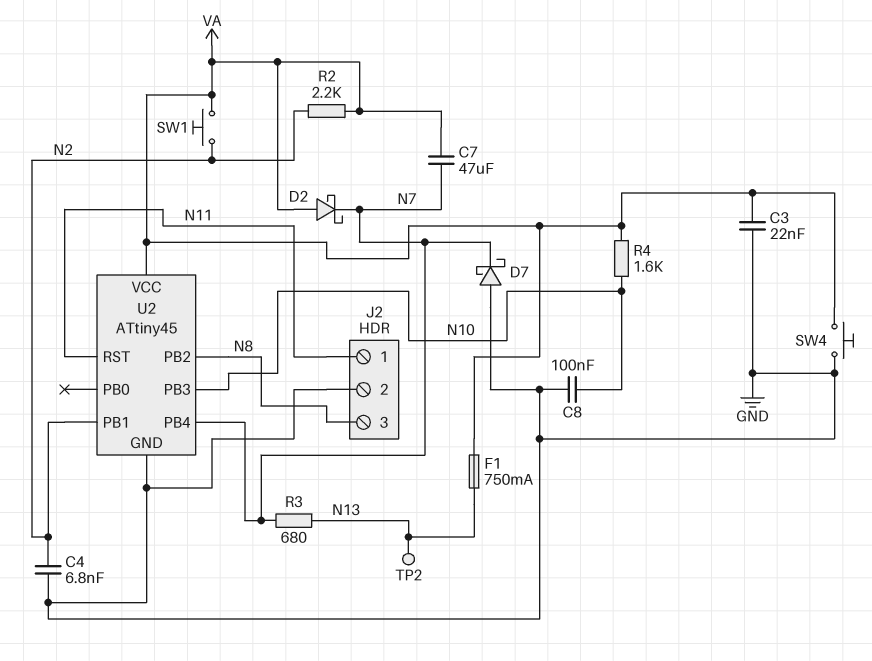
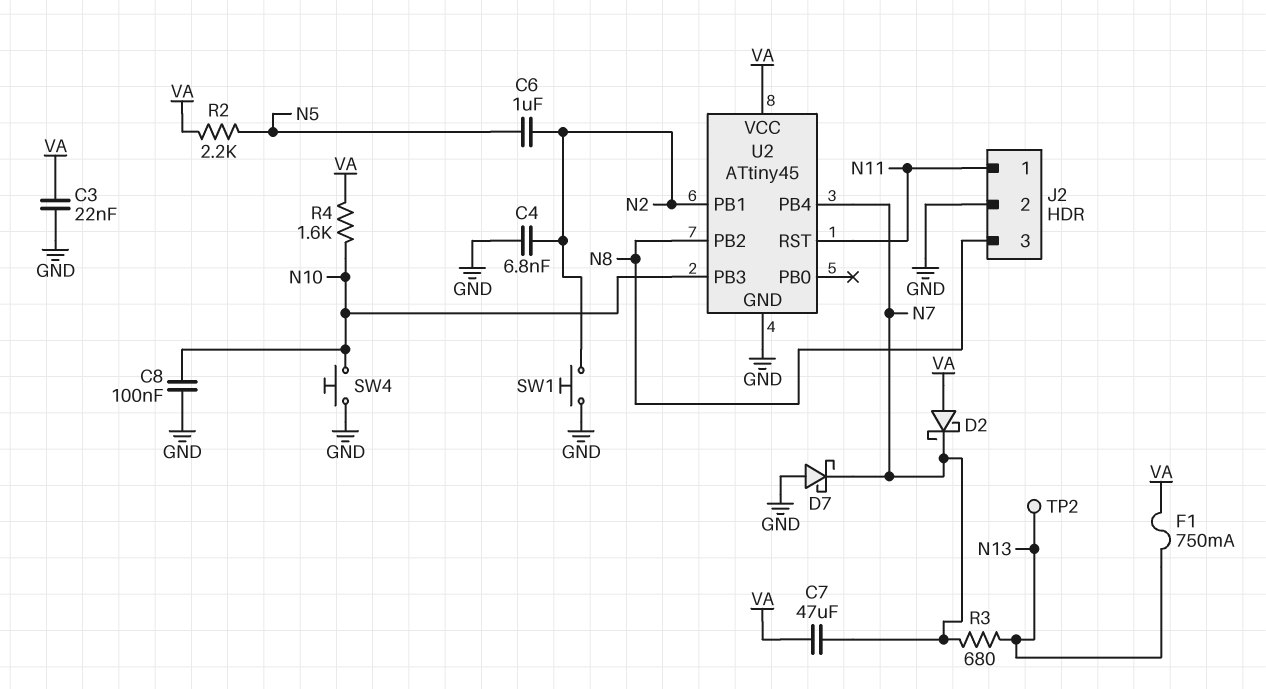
C6: none -> 1uF (N2, N5)
R2: 2.2k (N2, VA) -> 2.2k (N5, VA)
SW1: button (N2, VA) -> button (GND, N2)
SW4: button (GND, VA) -> button (GND, N10)

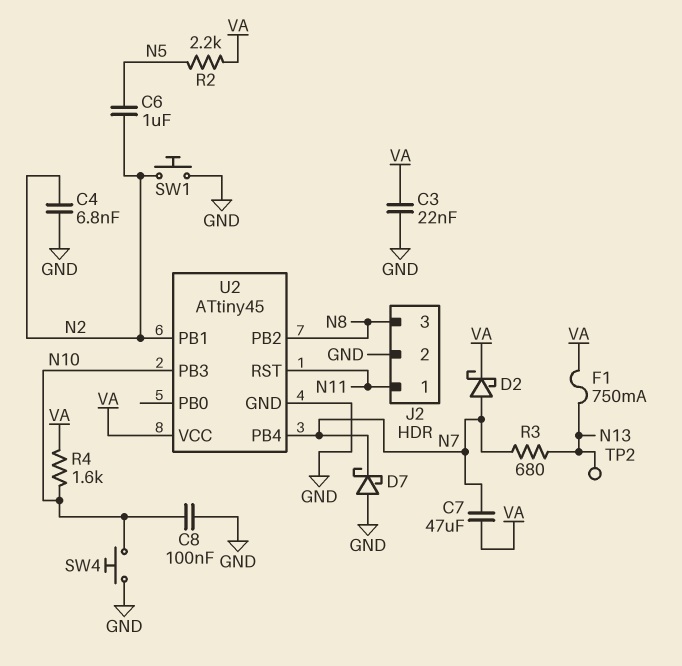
D2: schottky (A VA, K N7) -> schottky (A N7, K VA)

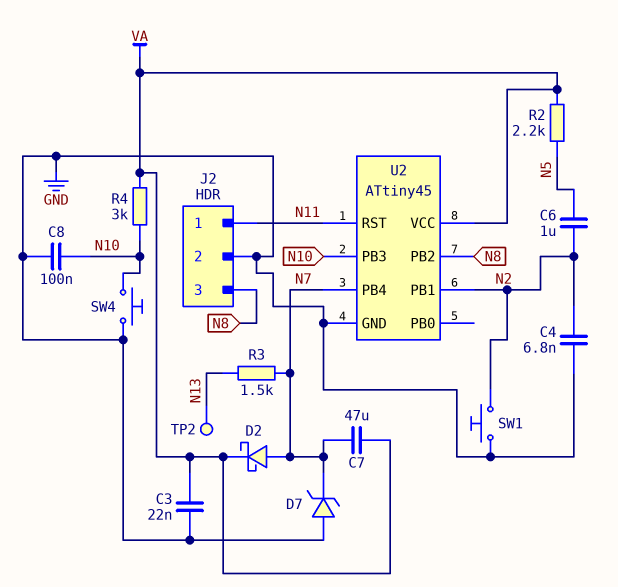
D7: schottky (A GND, K N7) -> zener (A GND, K N7)
F1: 750mA (N13, VA) -> none
R3: 680 (N7, N13) -> 1.5k (N7, N13)
R4: 1.6k (N10, VA) -> 3k (N10, VA)

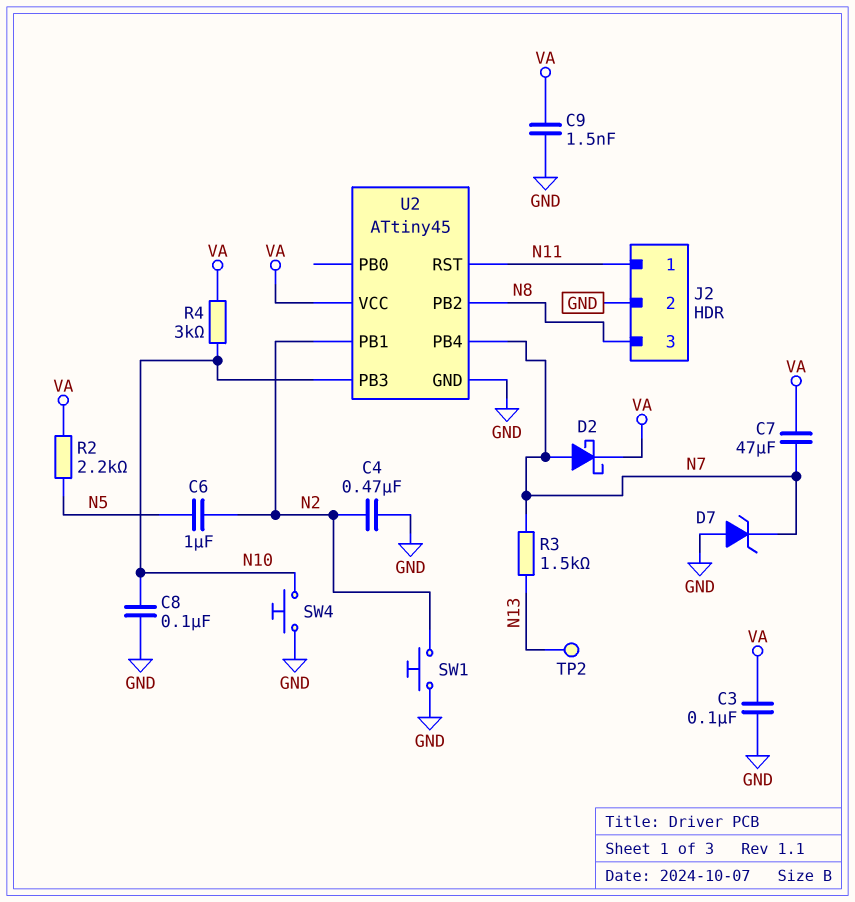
C3: 22nF (GND, VA) -> 100nF (GND, VA)
C4: 6.8nF (GND, N2) -> 470nF (GND, N2)
C9: none -> 1.5nF (GND, VA)

